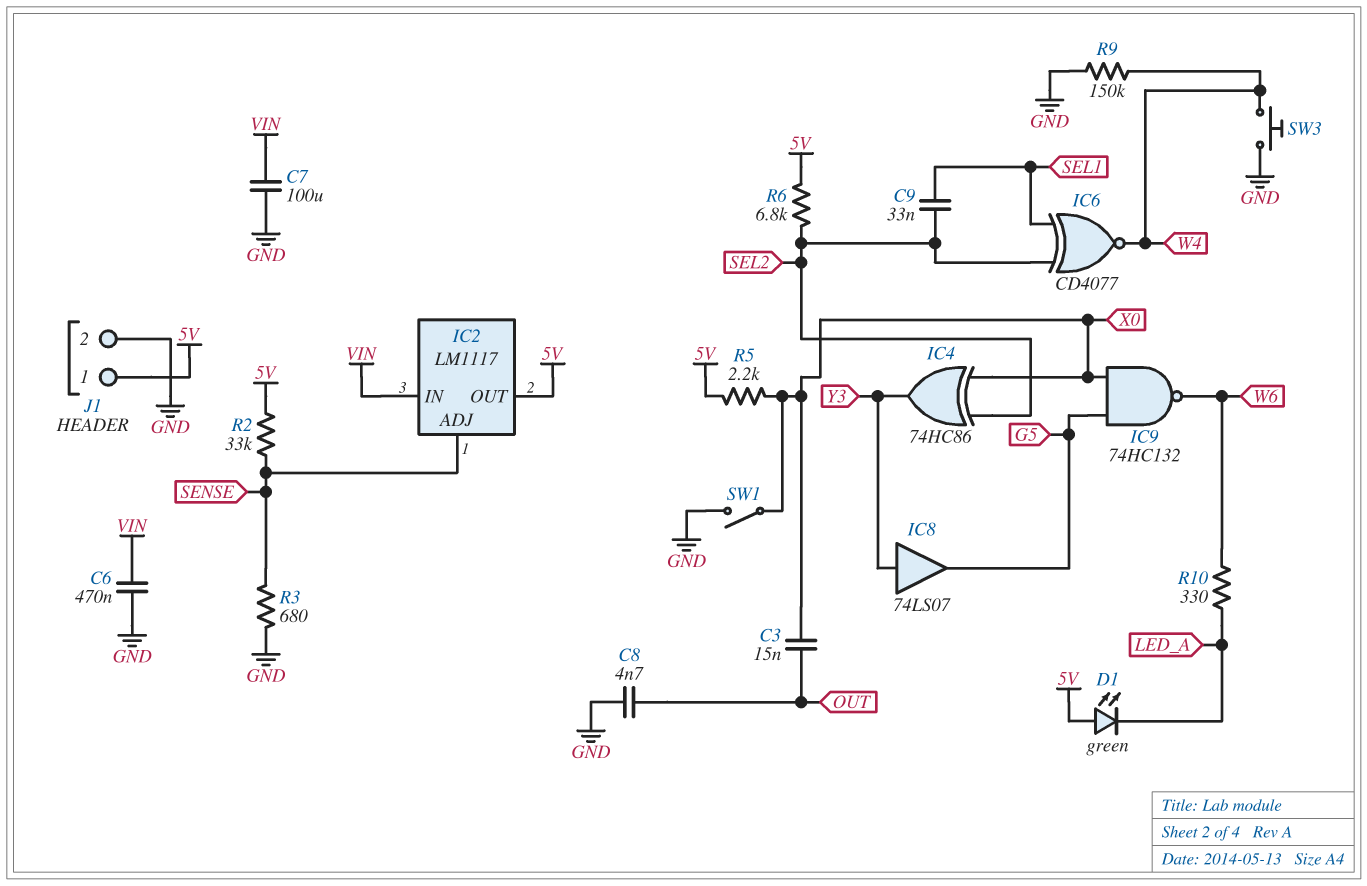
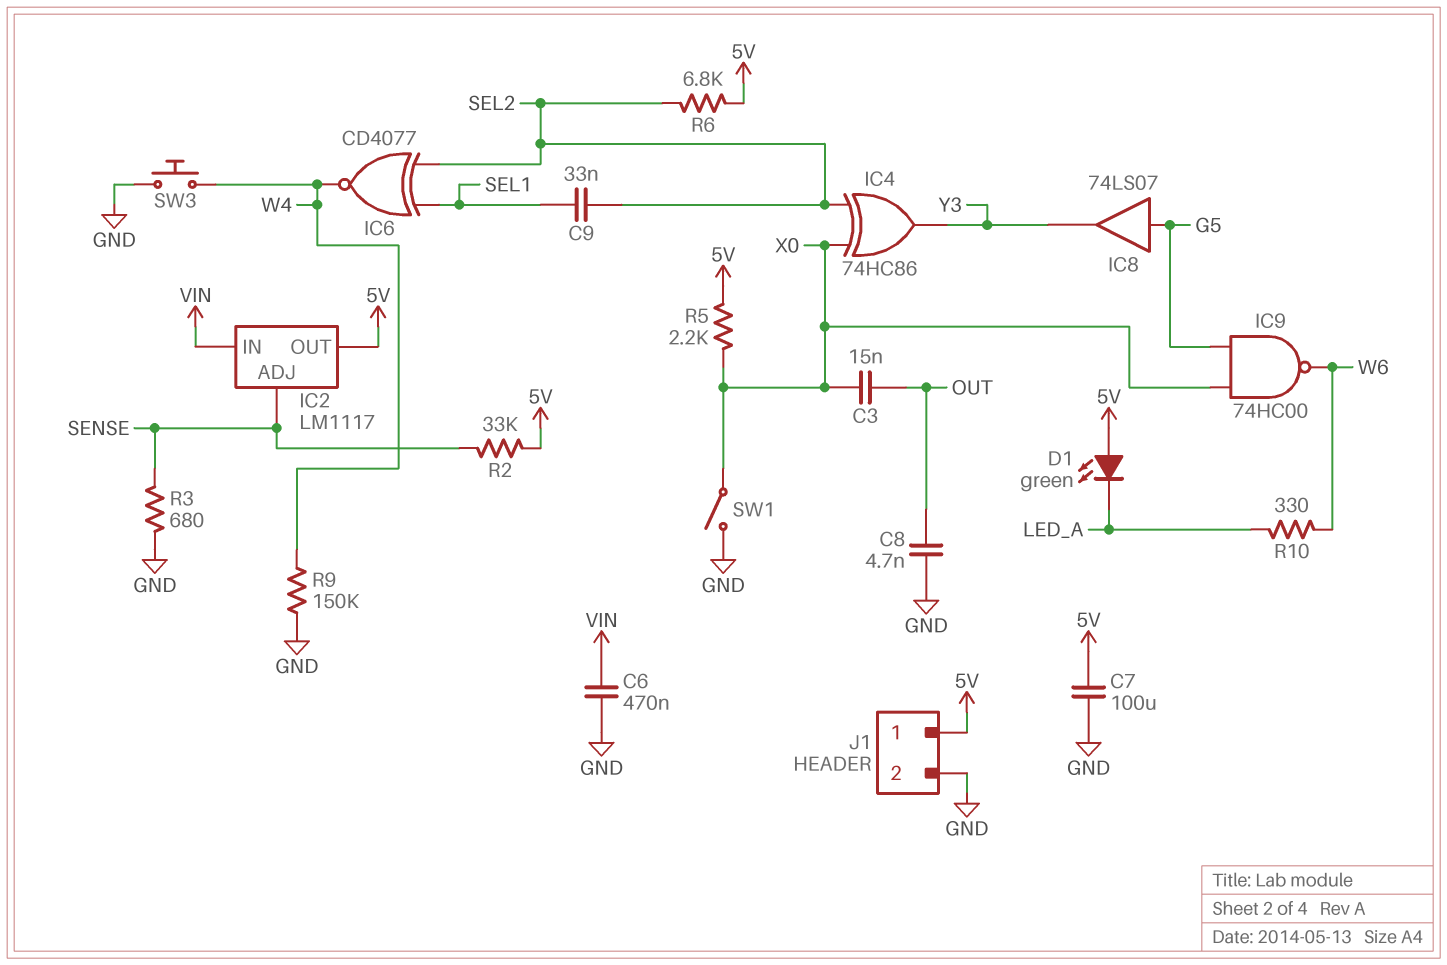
C7: 100uF (GND, VIN) -> 100uF (5V, GND)
IC8: buffer 74LS07 (in Y3, out G5) -> buffer 74LS07 (in G5, out Y3)
IC9: NAND 74HC132 (in G5, in X0, out W6) -> NAND 74HC00 (in G5, in X0, out W6)

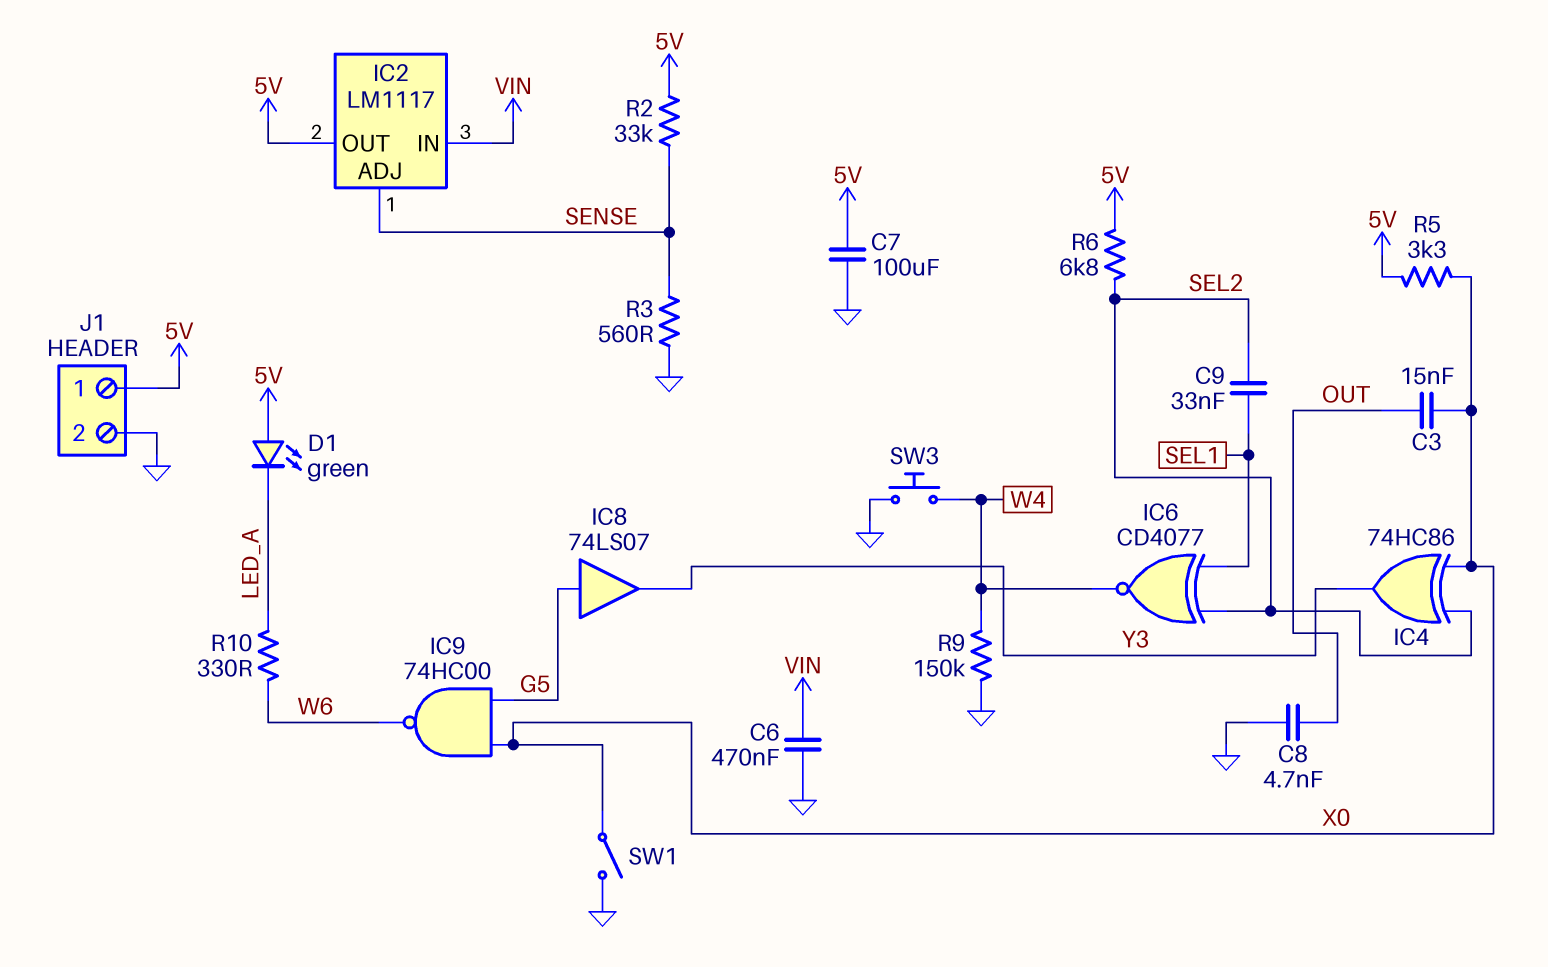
R3: 680 (GND, SENSE) -> 560 (GND, SENSE)
R5: 2.2k (5V, X0) -> 3.3k (5V, X0)

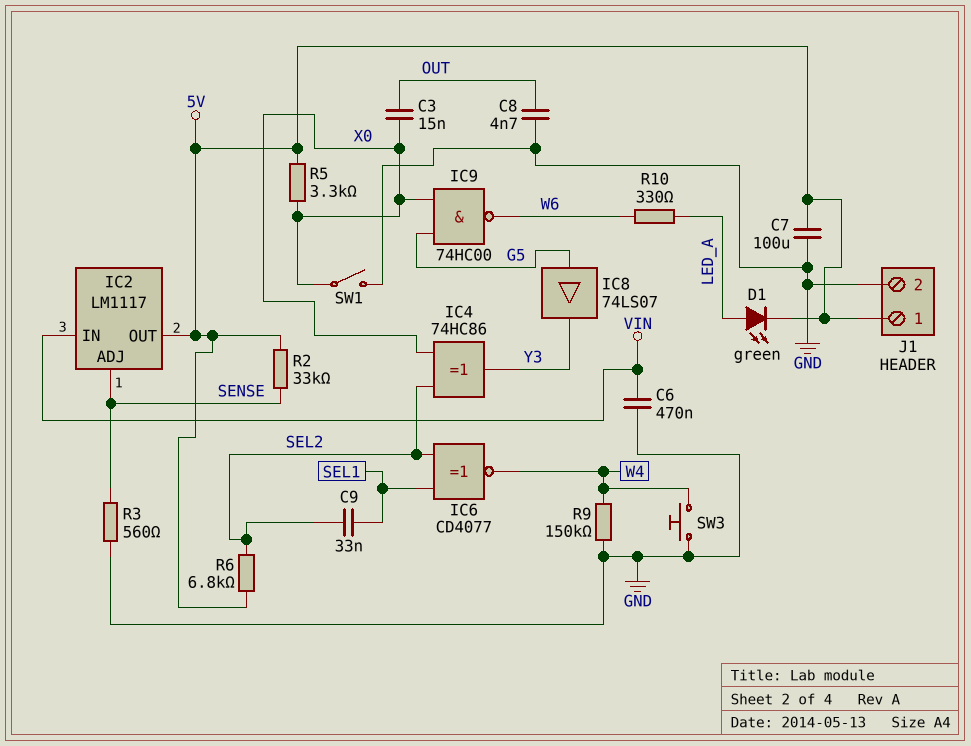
D1: LED green (A 5V, K LED_A) -> LED green (A LED_A, K 5V)

